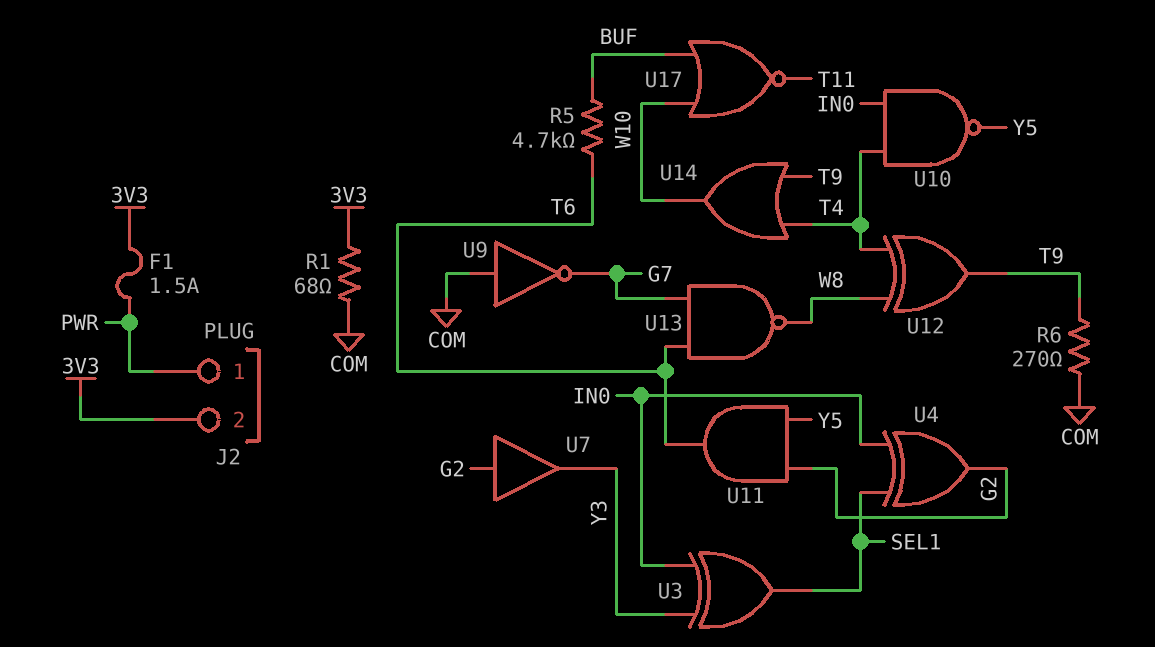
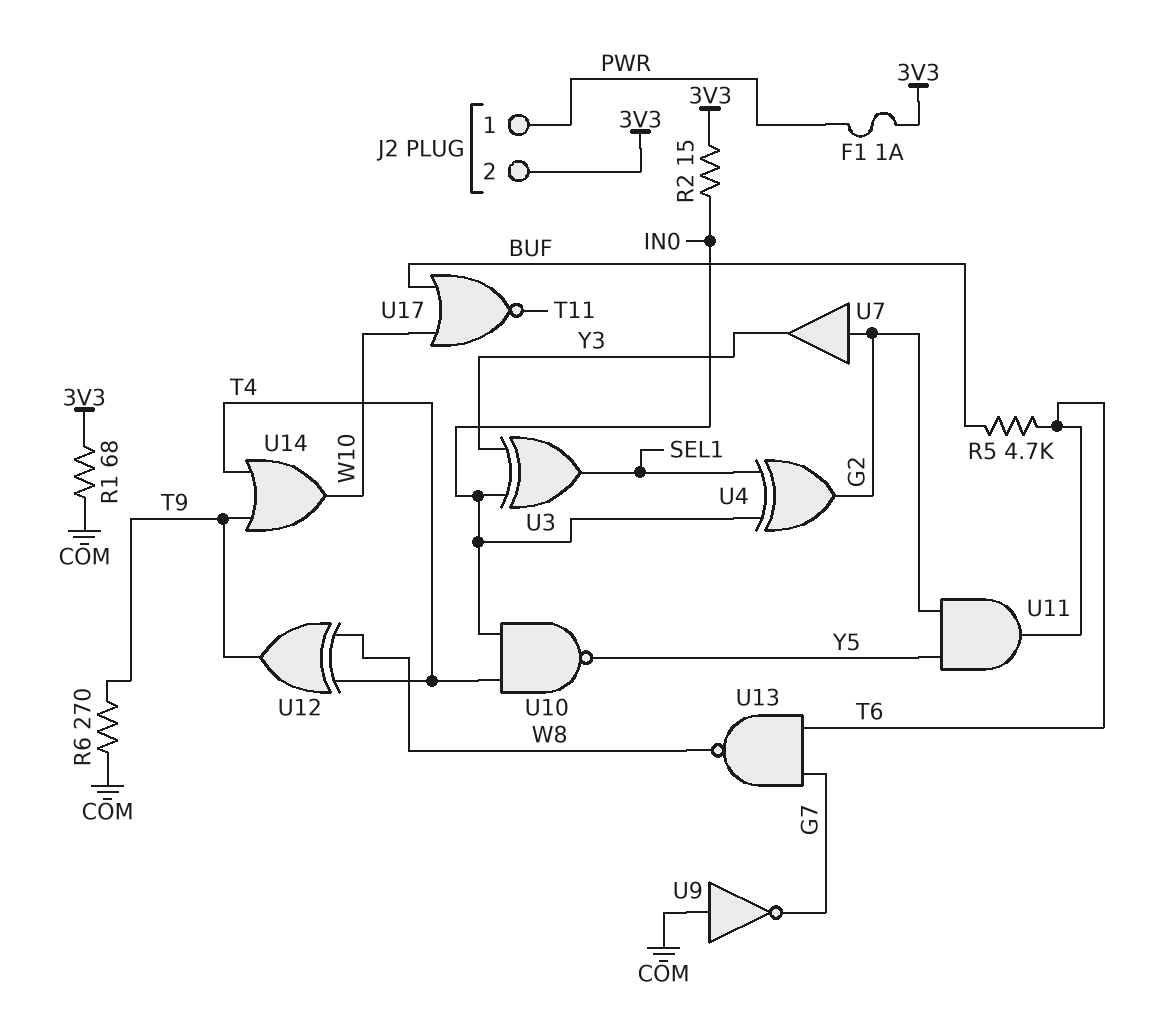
F1: 1.5A (3V3, PWR) -> 1A (3V3, PWR)
R2: none -> 15 (3V3, IN0)

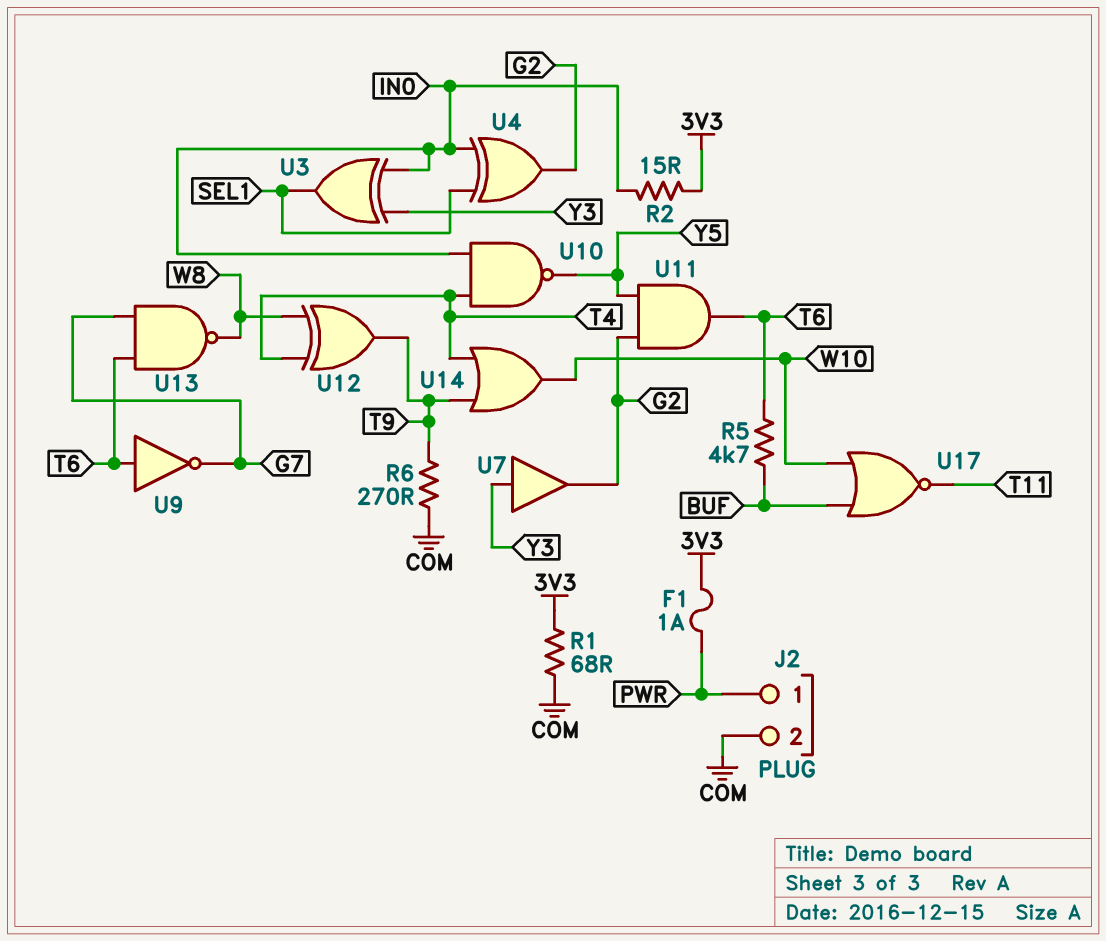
J2 pin 2: 3V3 -> COM
U7: buffer (in G2, out Y3) -> buffer (in Y3, out G2)
U9: NOT (in COM, out G7) -> NOT (in T6, out G7)

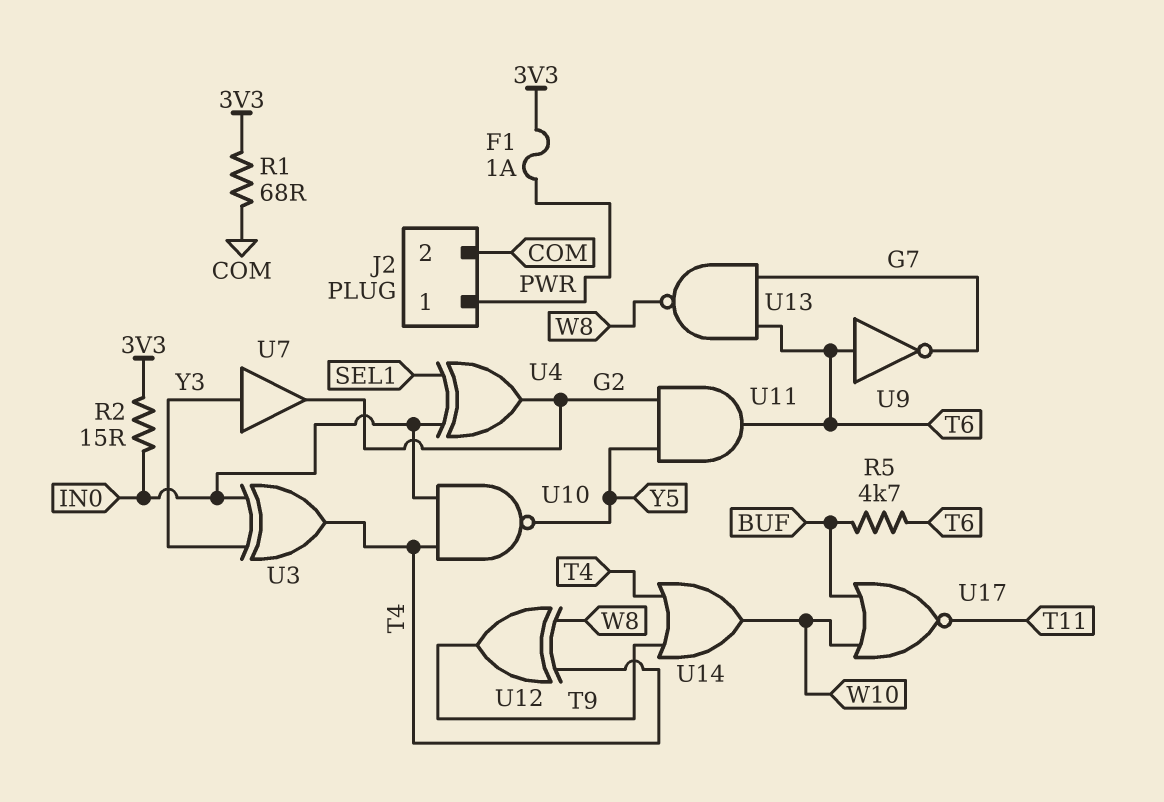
R6: 270 (COM, T9) -> none
U3: XOR (in IN0, in Y3, out SEL1) -> XOR (in IN0, in Y3, out T4)

